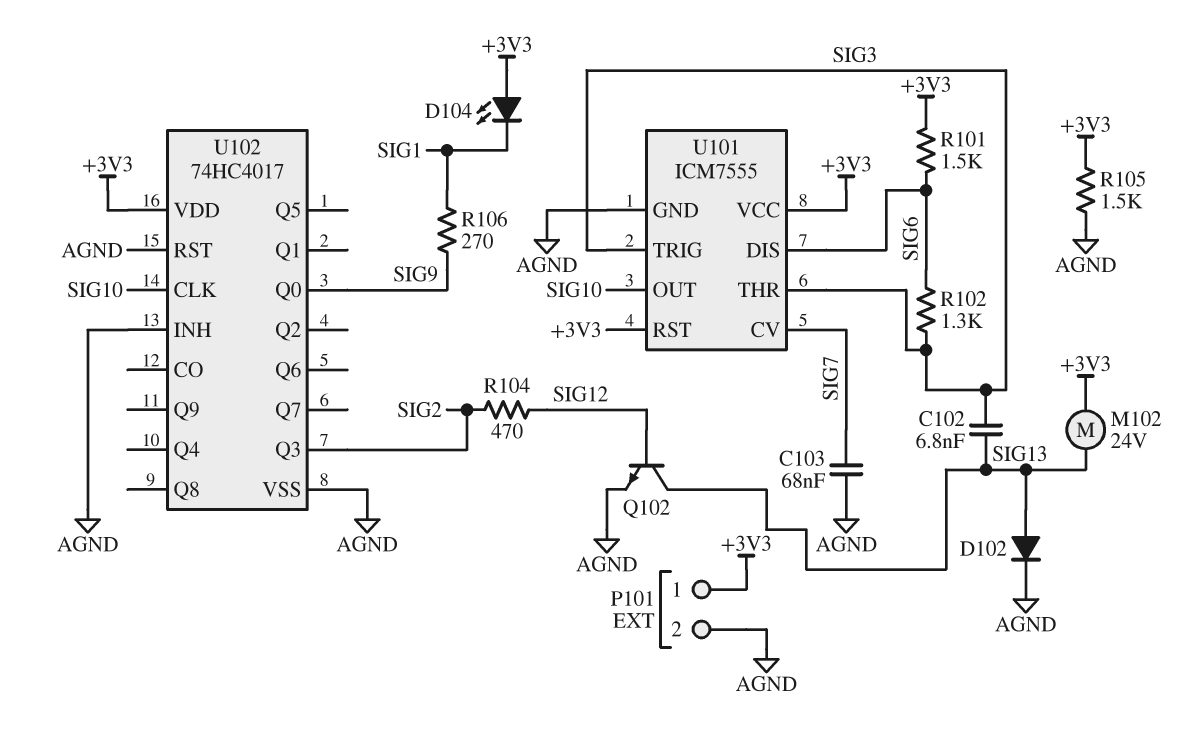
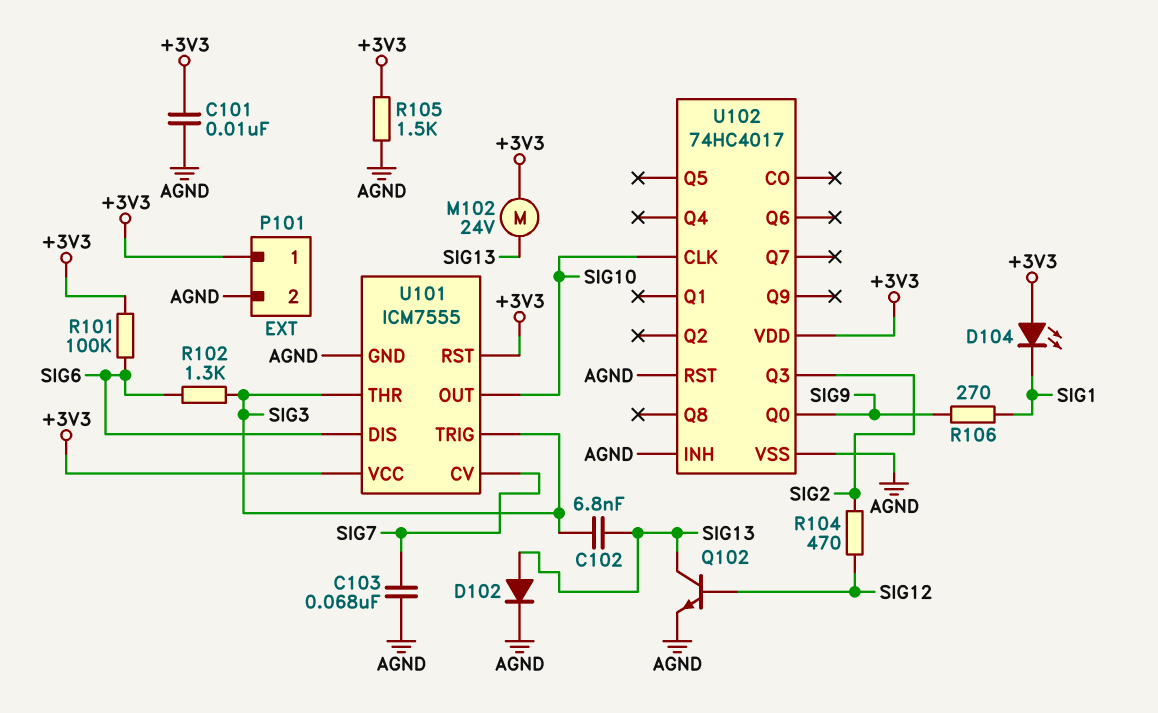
C101: none -> 10nF (+3V3, AGND)
R101: 1.5k (+3V3, SIG6) -> 100k (+3V3, SIG6)

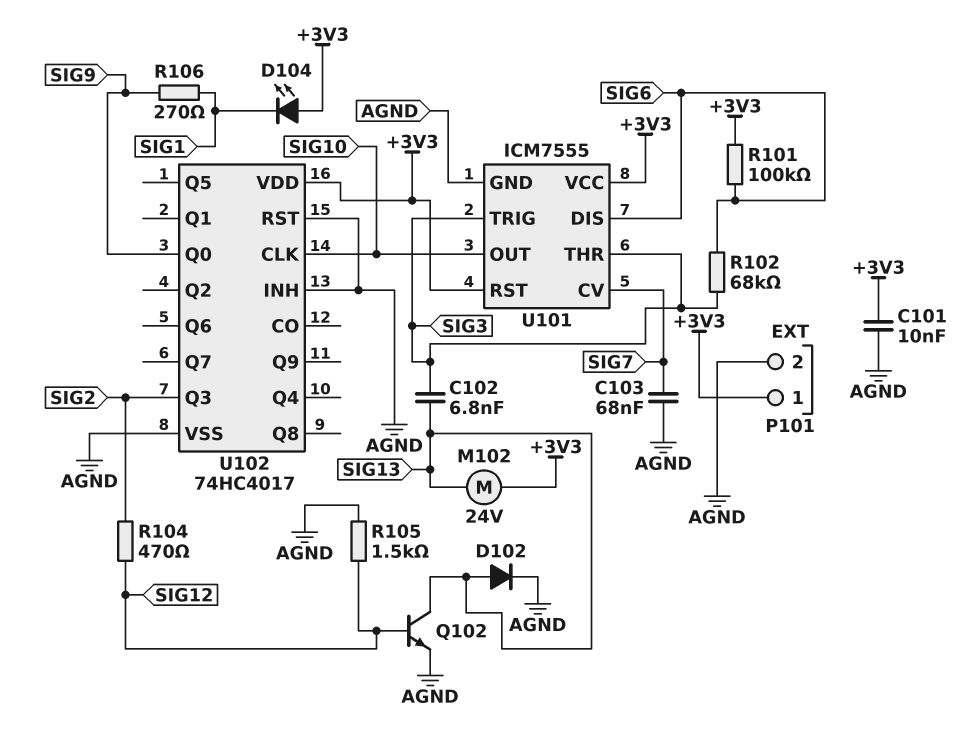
R102: 1.3k (SIG3, SIG6) -> 68k (SIG3, SIG6)
R105: 1.5k (+3V3, AGND) -> 1.5k (AGND, SIG12)

